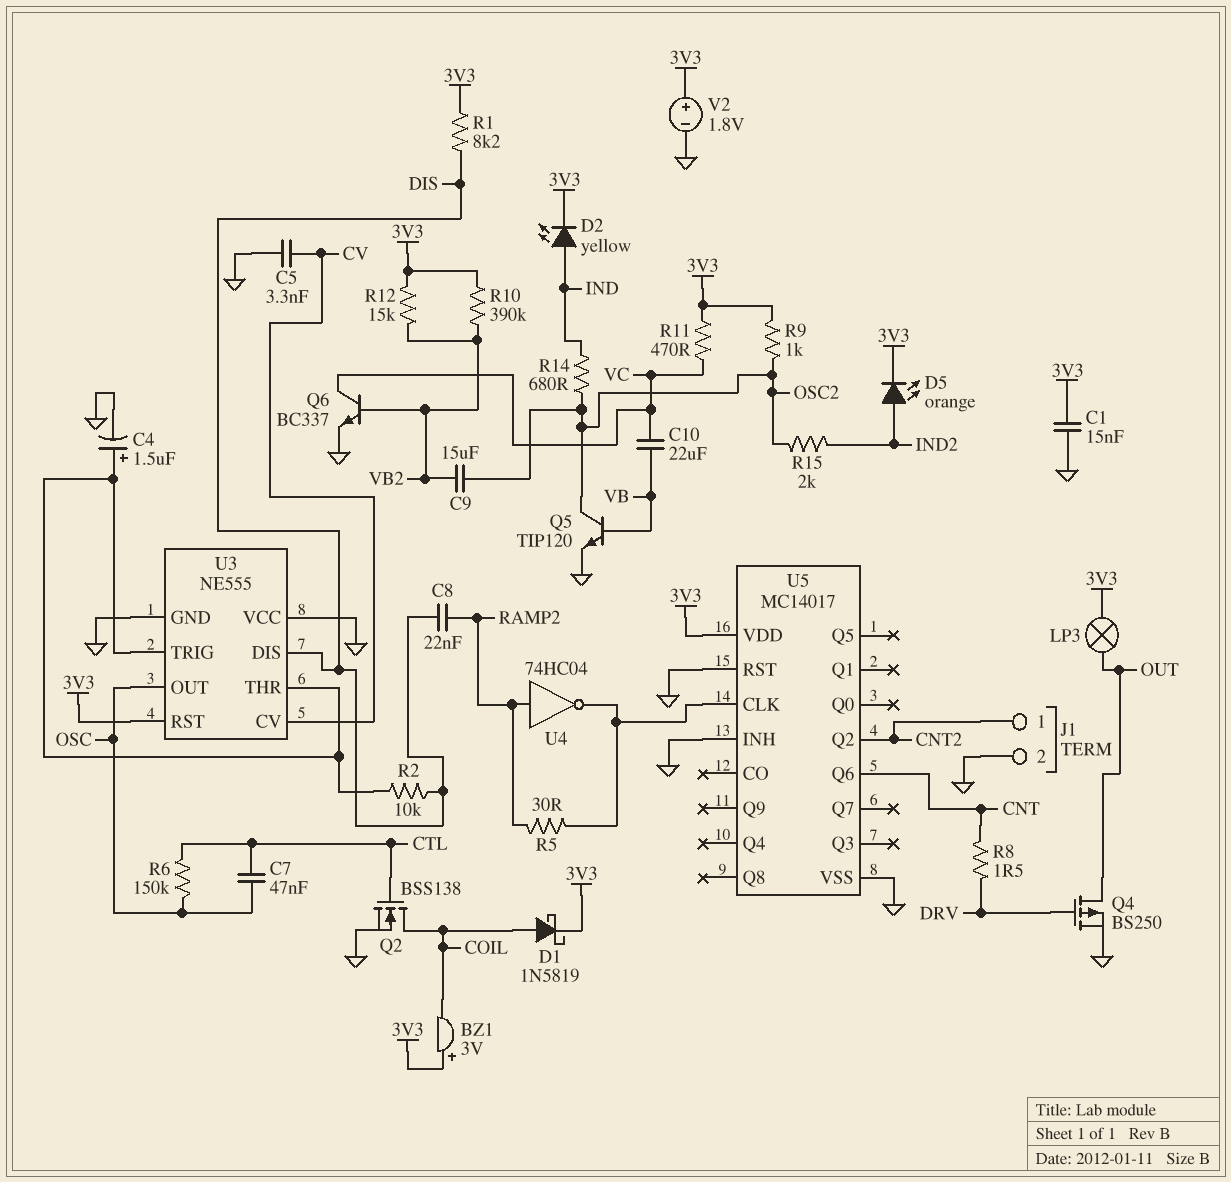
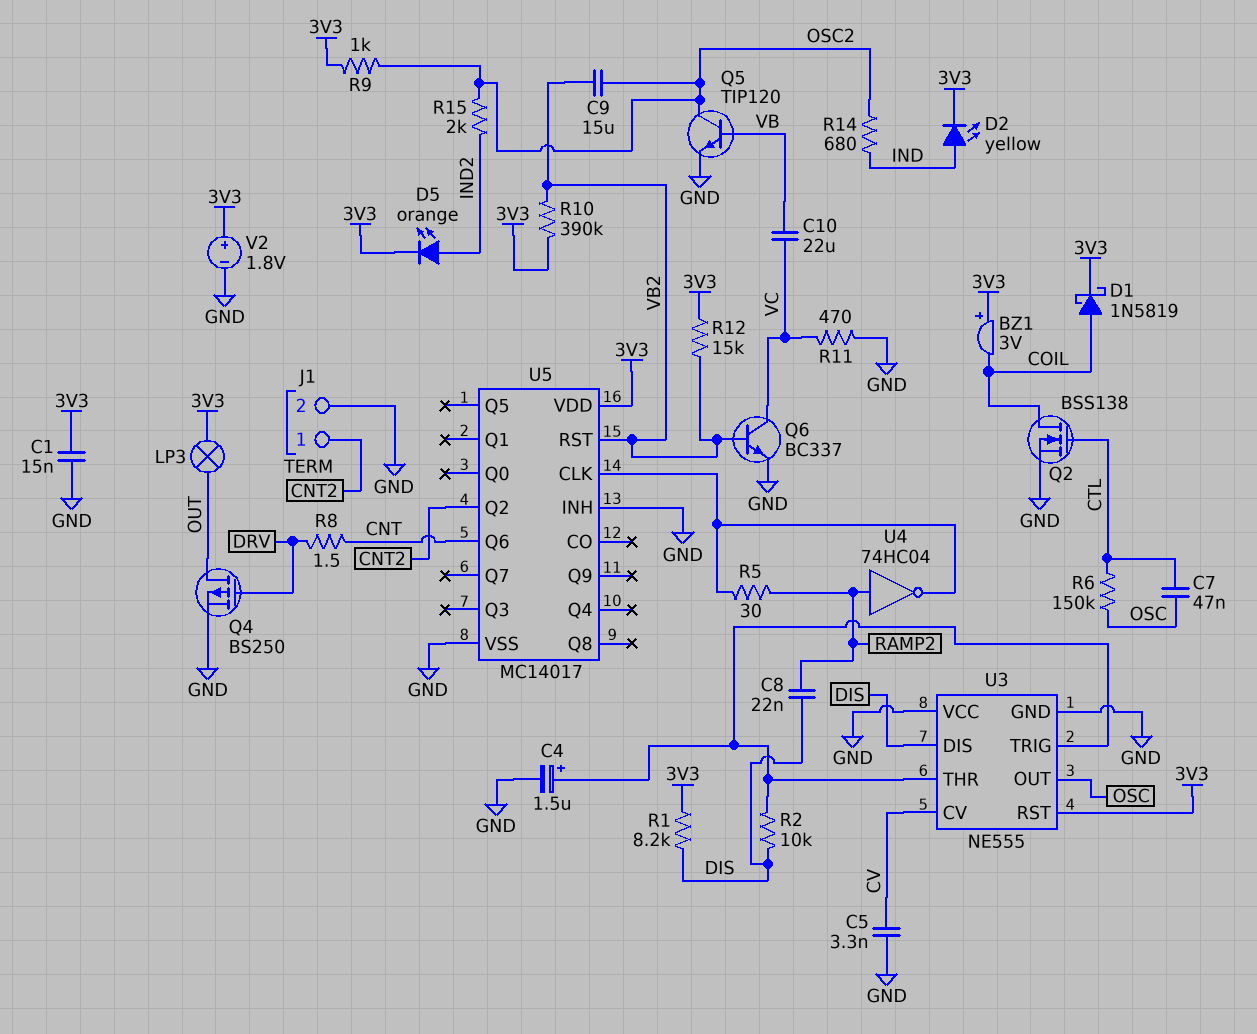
R11: 470 (3V3, VC) -> 470 (GND, VC)
U5 pin RST: GND -> VB2

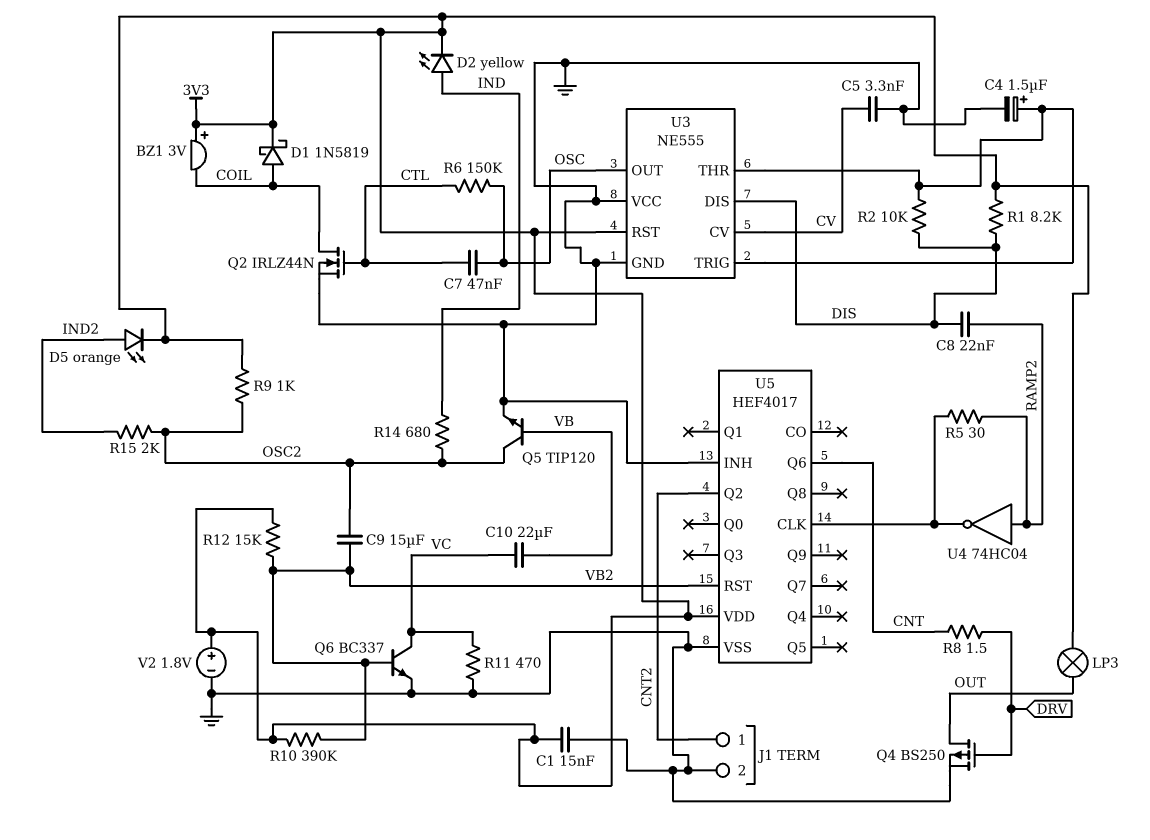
Q2: NMOS BSS138 (G CTL, D COIL, S GND) -> NMOS IRLZ44N (G CTL, D COIL, S GND)
U5: MC14017 -> HEF4017

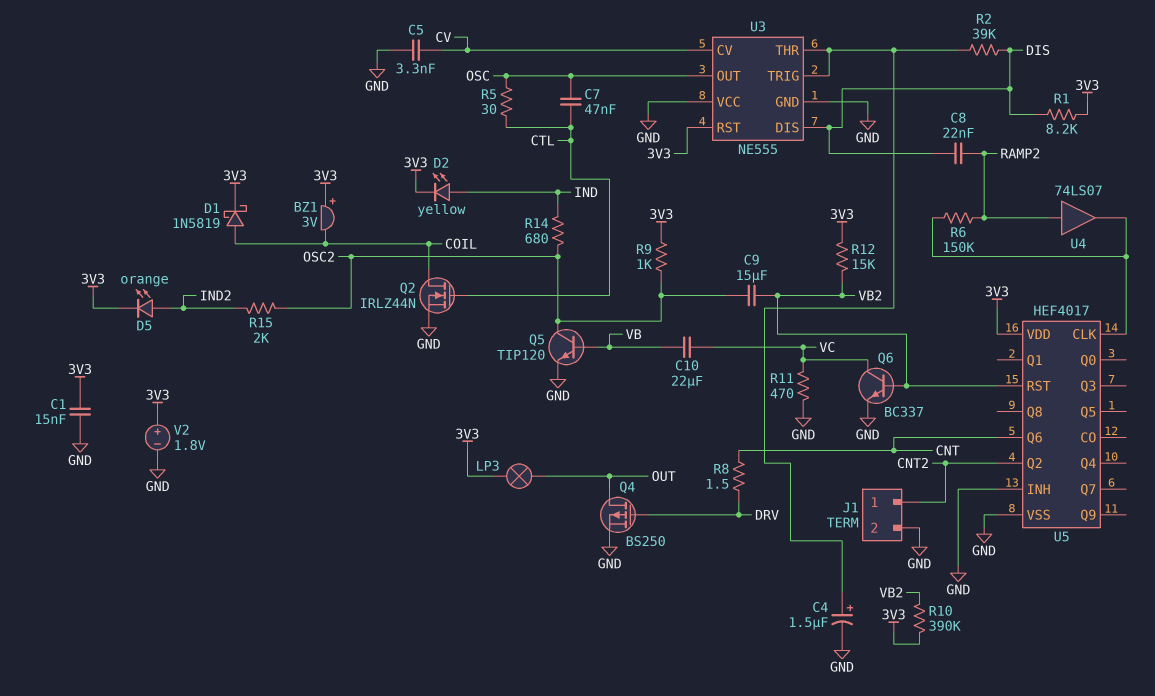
R2: 10k (DIS, U3/THR) -> 39k (DIS, U3/THR)
R5: 30 (RAMP2, U5/CLK) -> 30 (CTL, OSC)
R6: 150k (CTL, OSC) -> 150k (RAMP2, U5/CLK)
U4: NOT 74HC04 (in RAMP2, out U5/CLK) -> buffer 74LS07 (in RAMP2, out U5/CLK)

